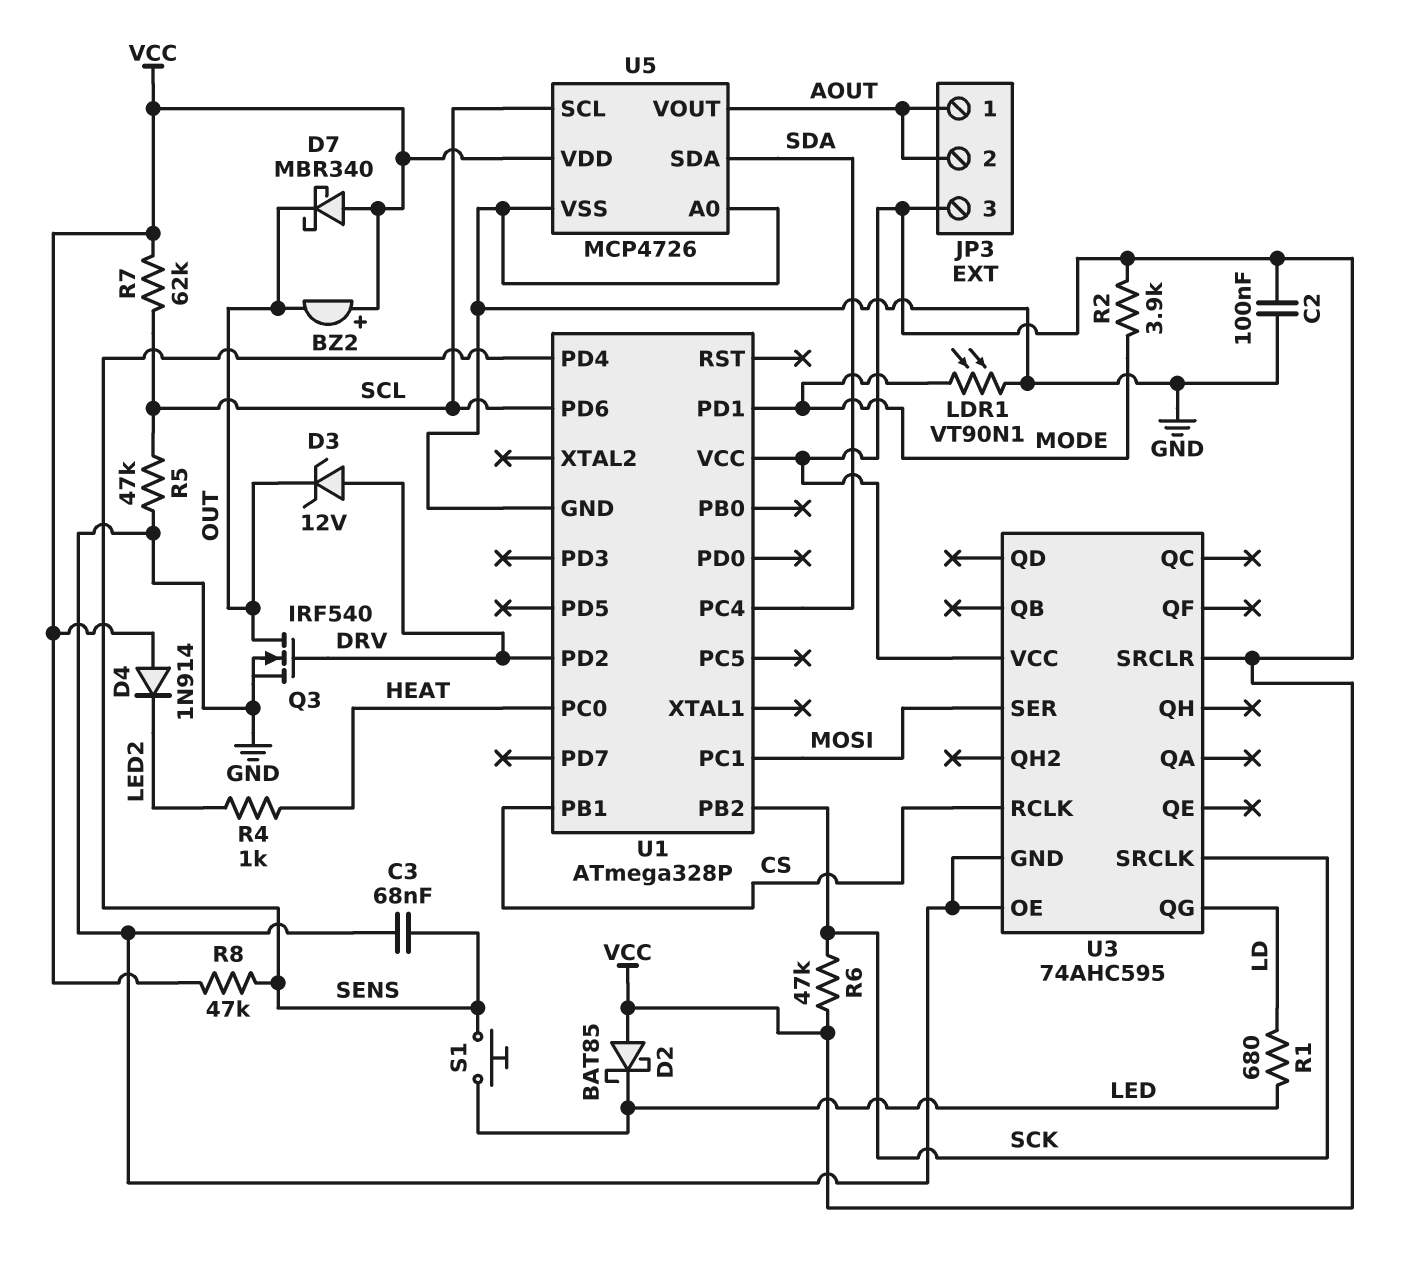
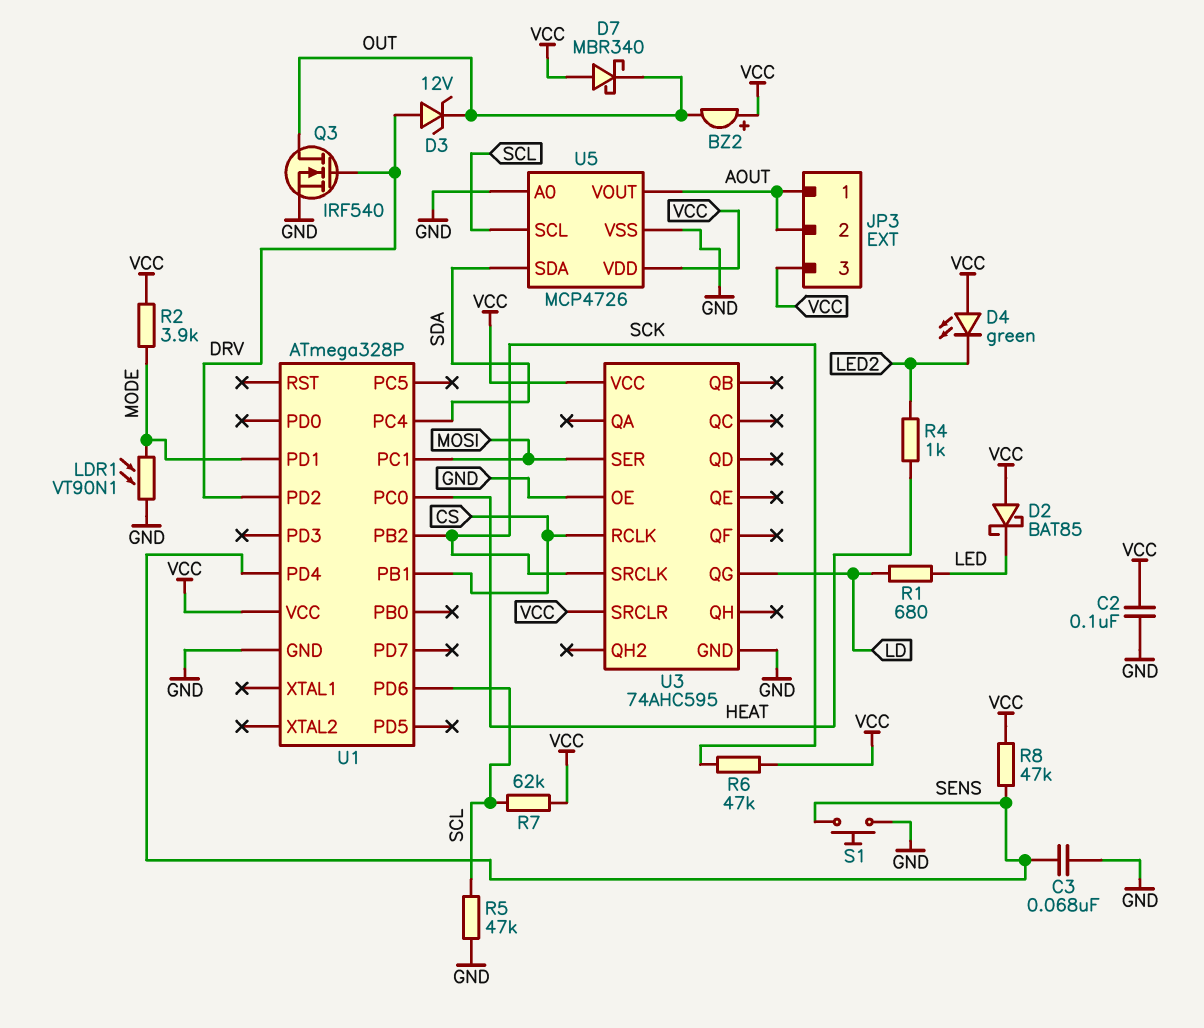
D4: diode 1N914 (A VCC, K LED2) -> LED green (A VCC, K LED2)
S1: button (LED, SENS) -> button (GND, SENS)

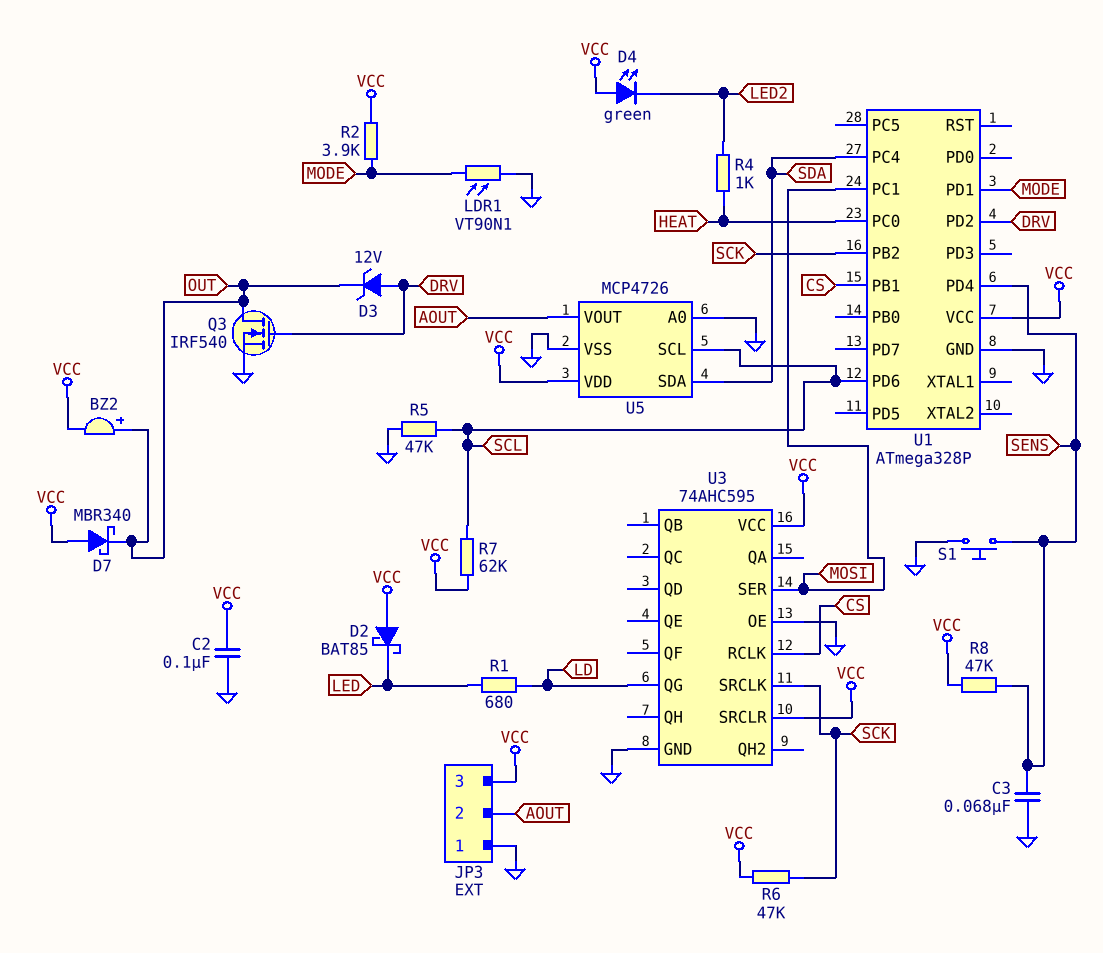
BZ2: buzzer (plus VCC, minus OUT) -> buzzer (plus OUT, minus VCC)
JP3 pin 1: AOUT -> GND

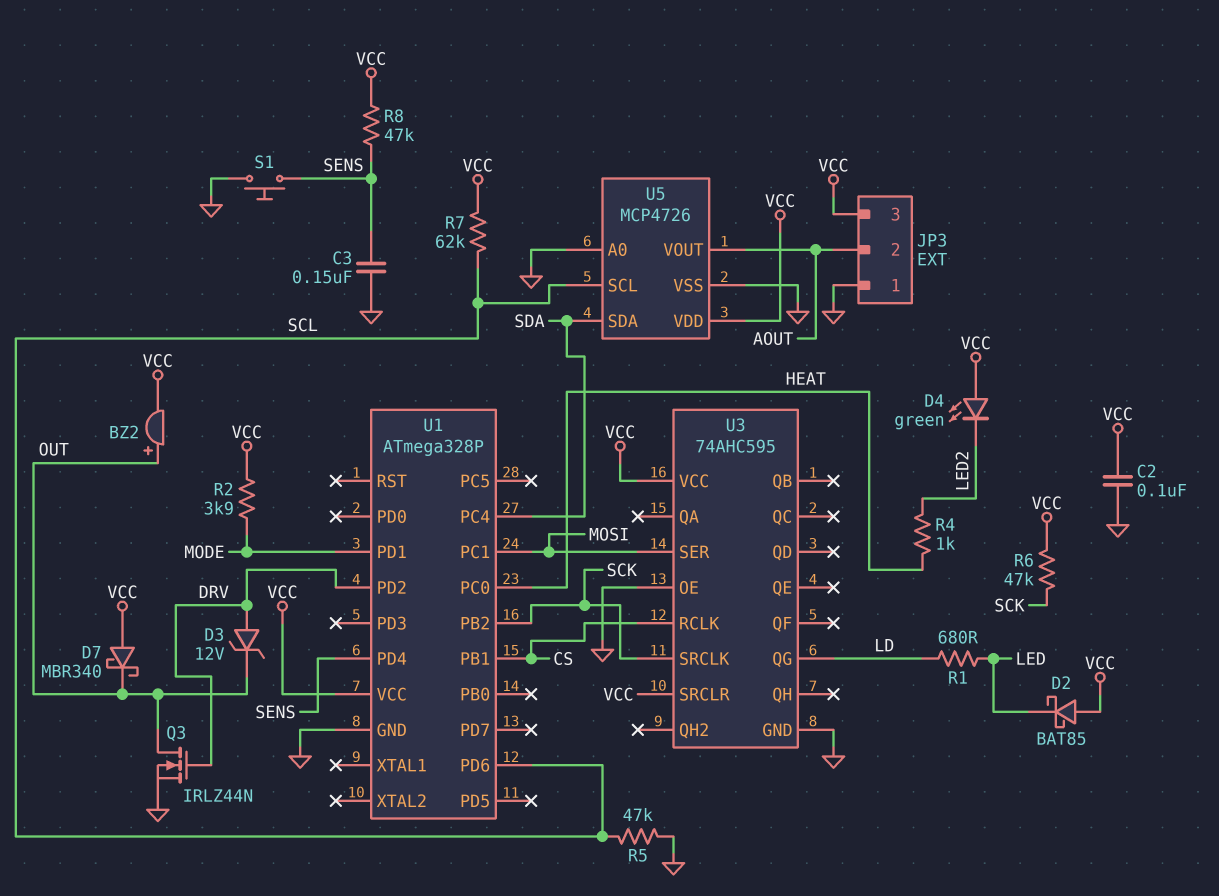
C3: 68nF (GND, SENS) -> 150nF (GND, SENS)
LDR1: VT90N1 (GND, MODE) -> none
Q3: NMOS IRF540 (G DRV, D OUT, S GND) -> NMOS IRLZ44N (G DRV, D OUT, S GND)

